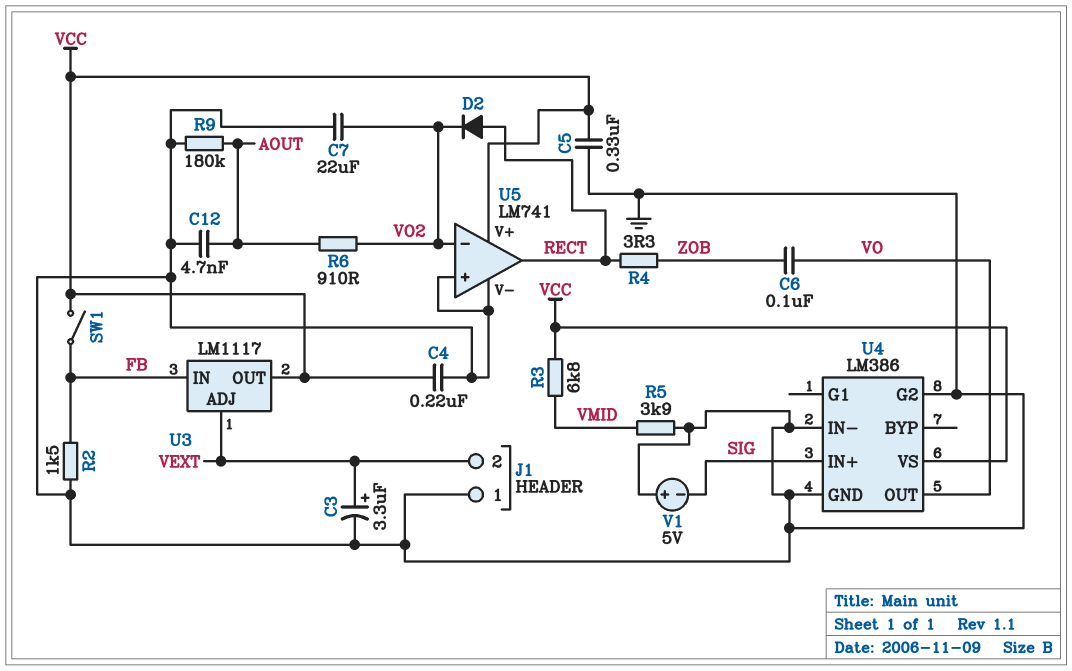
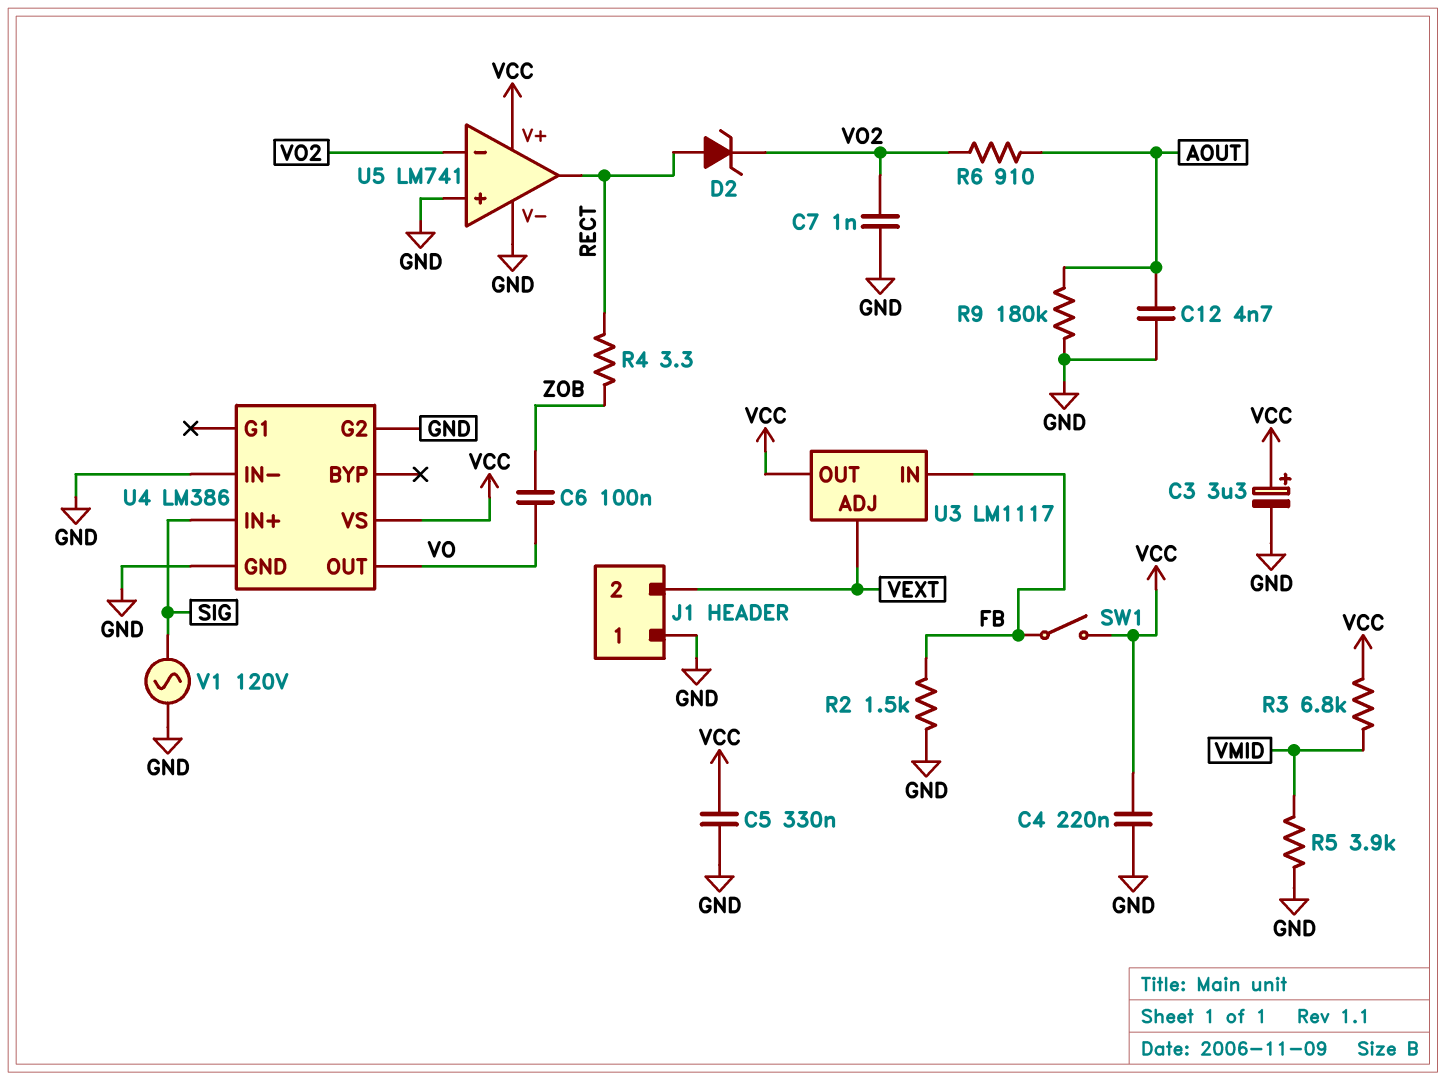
C3: 3.3uF (plus VEXT, minus GND) -> 3.3uF (plus VCC, minus GND)
C7: 22uF (GND, VO2) -> 1nF (GND, VO2)
D2: diode (A RECT, K VO2) -> zener (A RECT, K VO2)
V1: 5V (plus GND, minus SIG) -> AC 120V (GND, SIG)

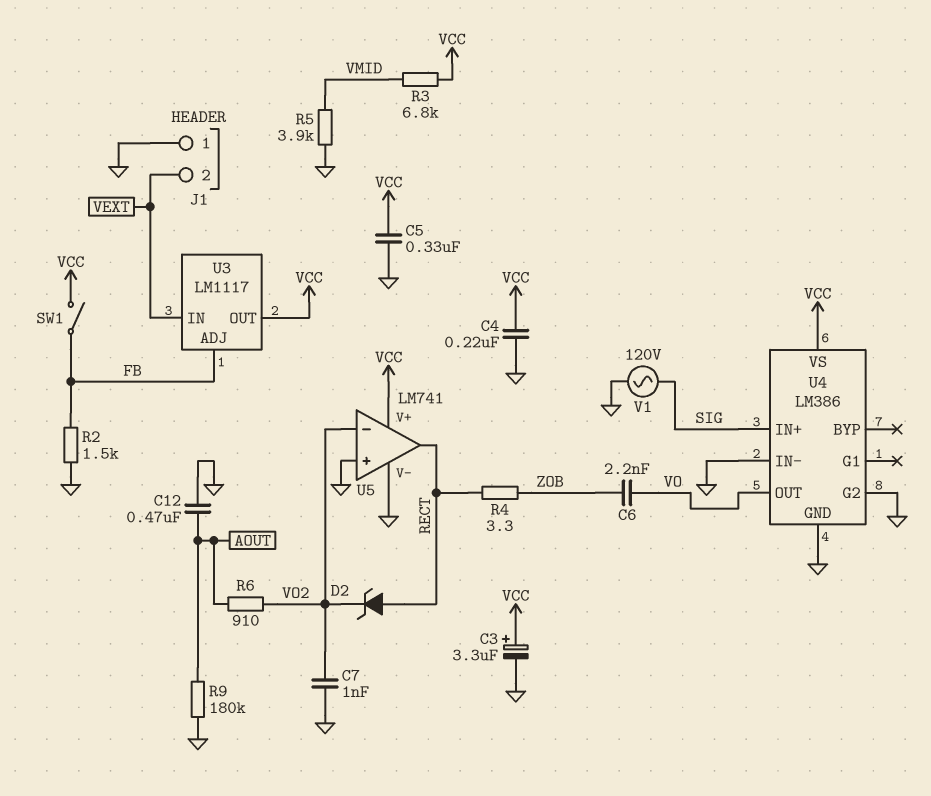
C6: 100nF (VO, ZOB) -> 2.2nF (VO, ZOB)
C12: 4.7nF (AOUT, GND) -> 470nF (AOUT, GND)
U3 pin ADJ: VEXT -> FB
U3 pin IN: FB -> VEXT

